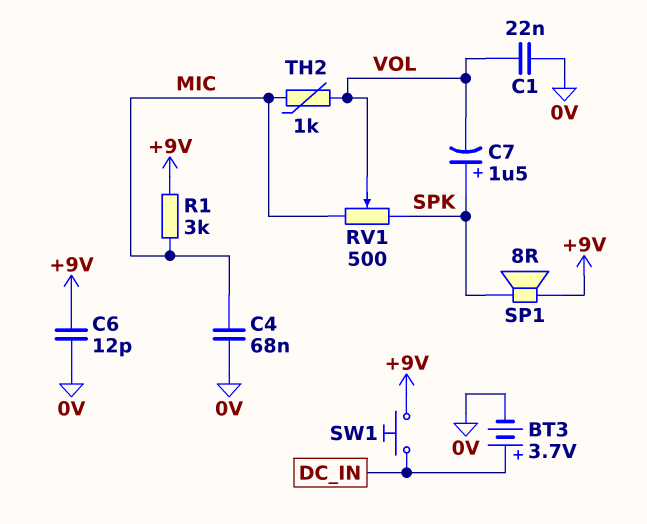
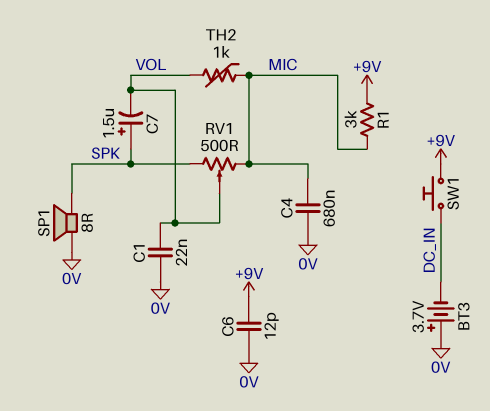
BT3: 3.7V (plus DC_IN, minus 0V) -> 3.7V (plus 0V, minus DC_IN)
C4: 68nF (0V, MIC) -> 680nF (0V, MIC)
SP1: speaker 8R (+9V, SPK) -> speaker 8R (0V, SPK)

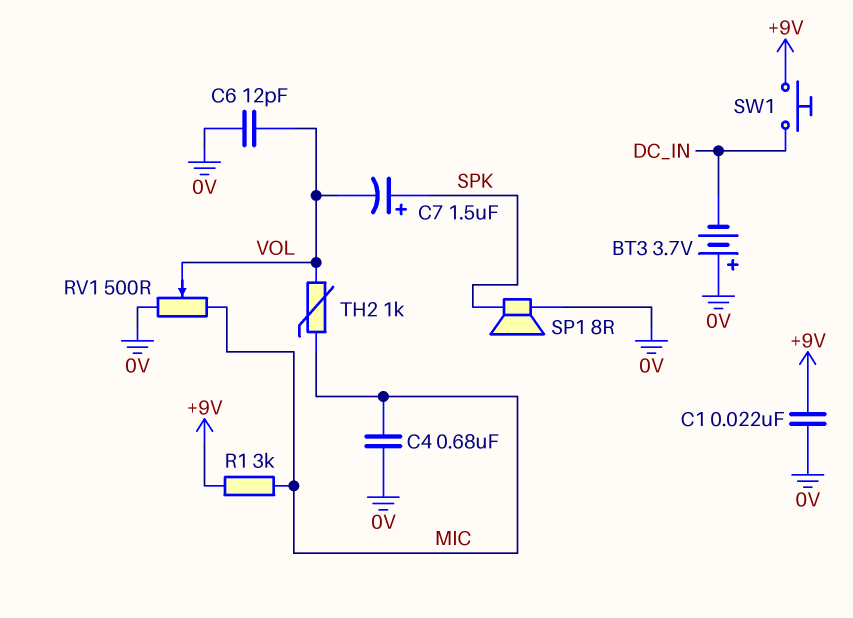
C1: 22nF (0V, VOL) -> 22nF (+9V, 0V)
C6: 12pF (+9V, 0V) -> 12pF (0V, VOL)
RV1: 500 (MIC, SPK, wiper VOL) -> 500 (0V, MIC, wiper VOL)

